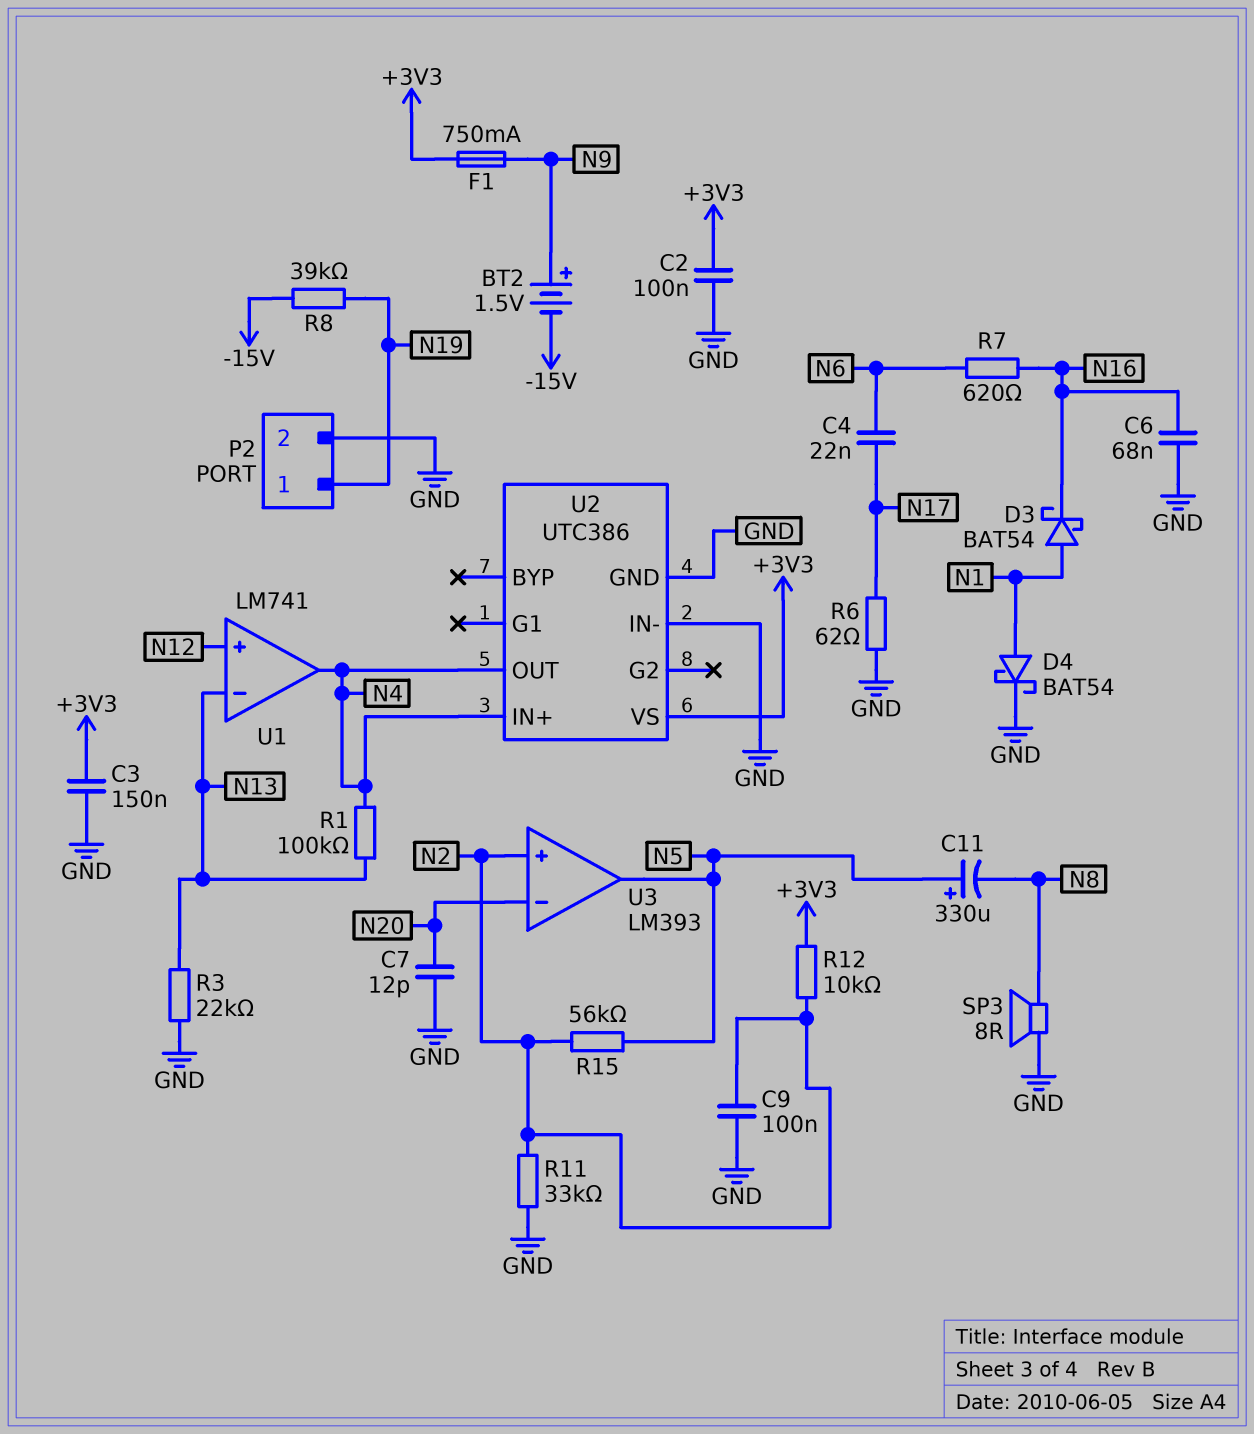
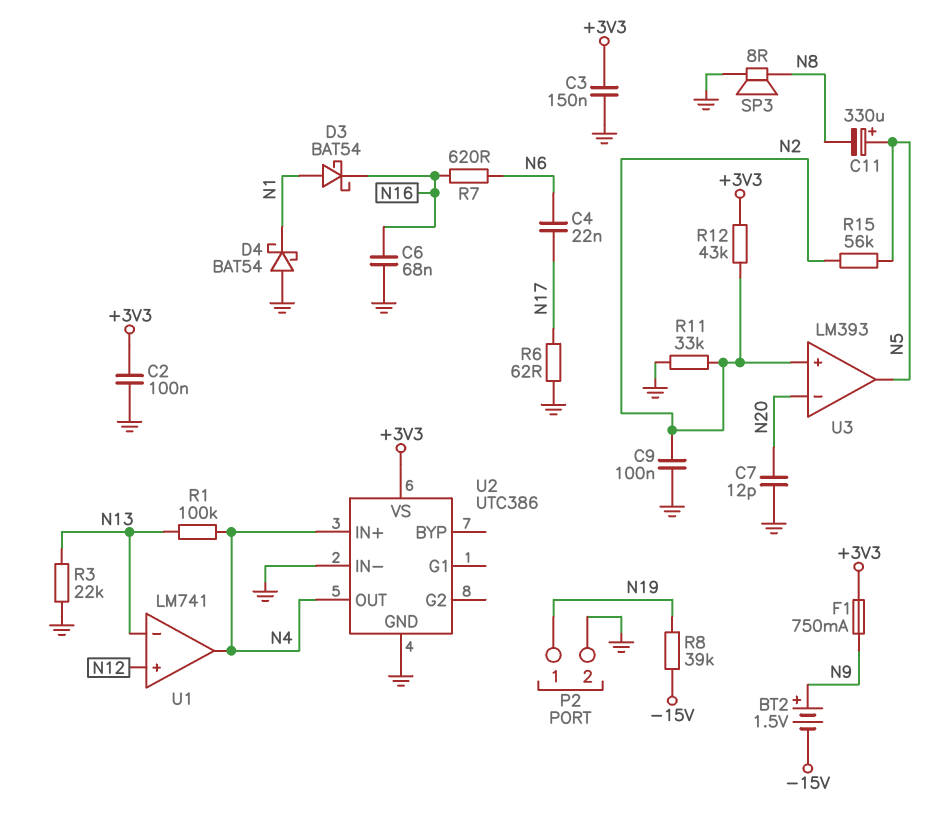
D4: schottky BAT54 (A N1, K GND) -> schottky BAT54 (A GND, K N1)
R12: 10k (+3V3, N2) -> 43k (+3V3, N2)

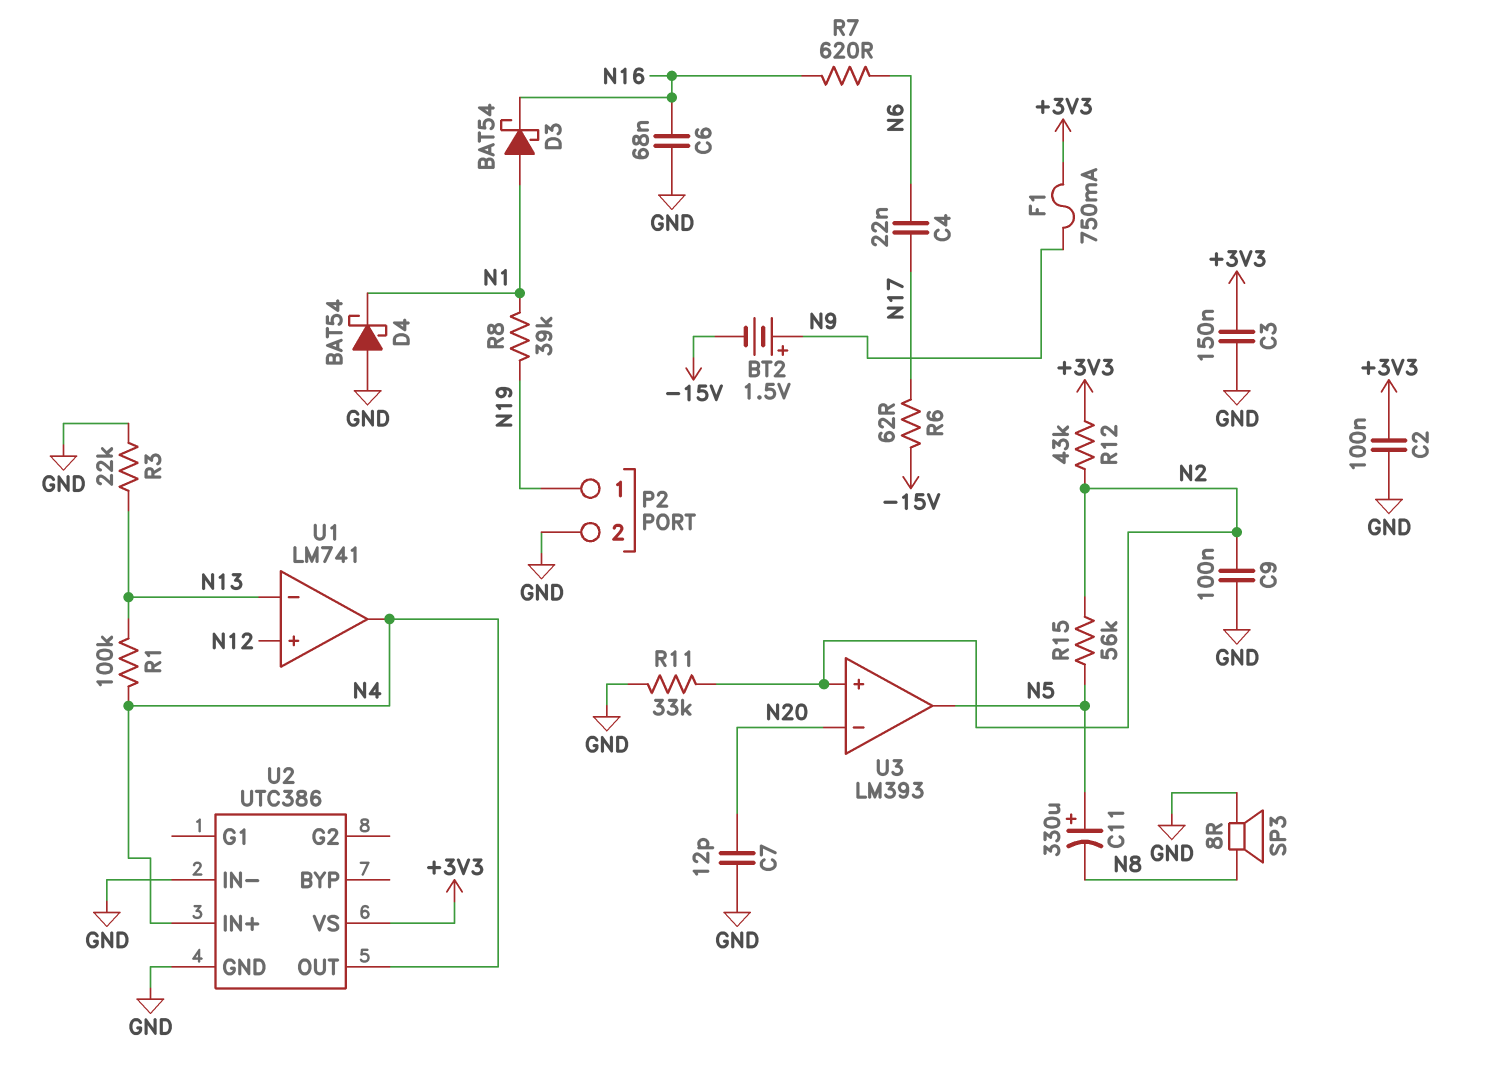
R6: 62 (GND, N17) -> 62 (-15V, N17)
R8: 39k (-15V, N19) -> 39k (N1, N19)

